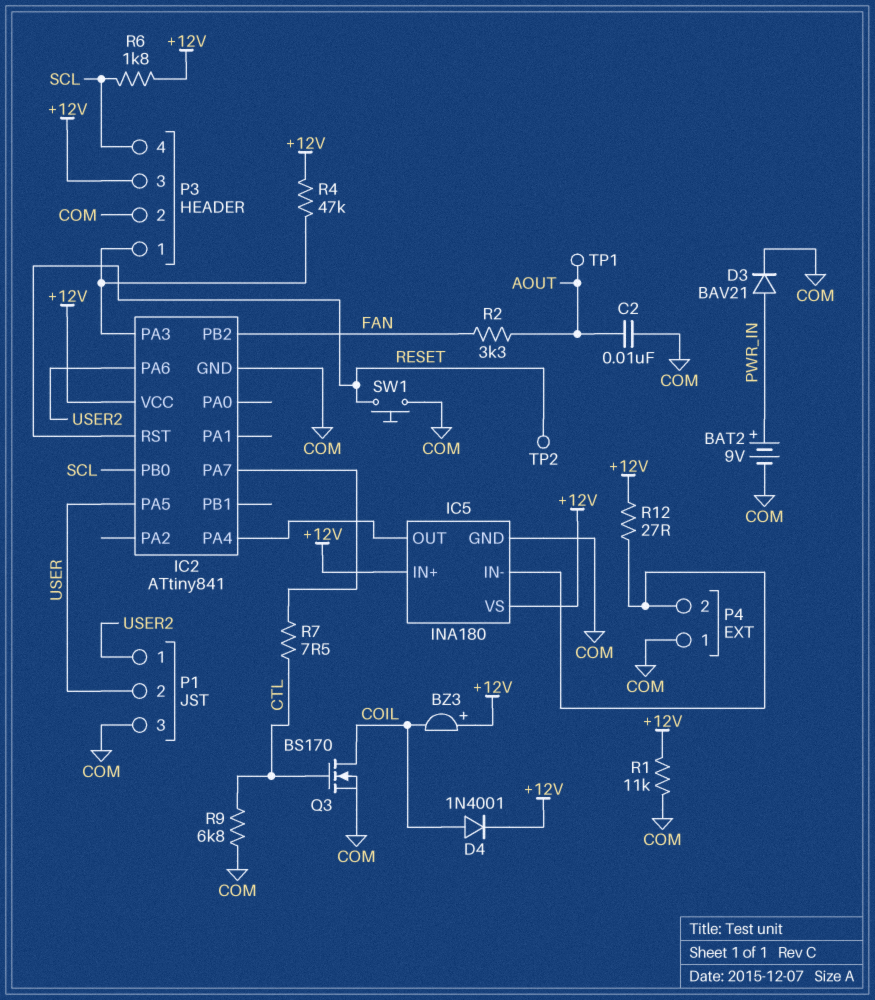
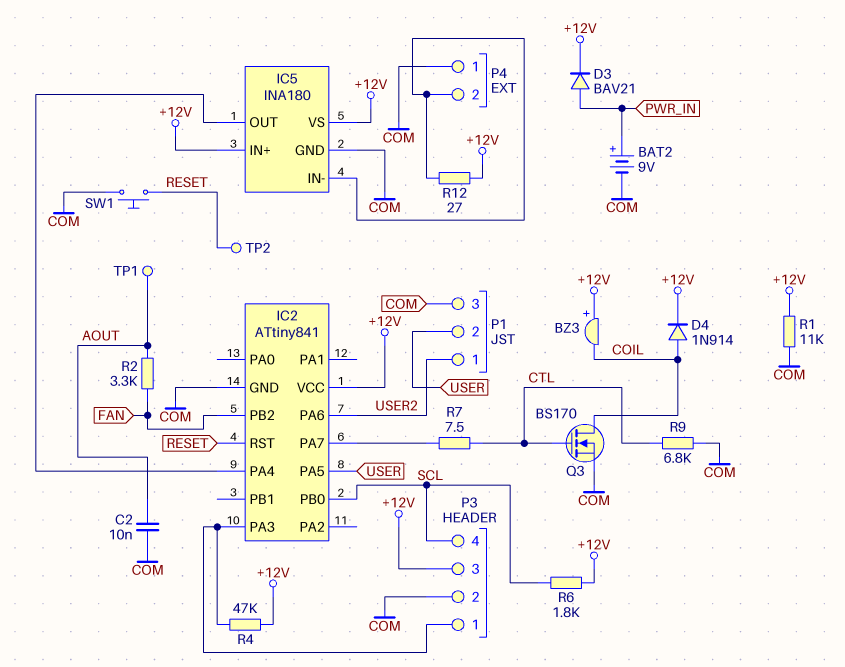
D3: diode BAV21 (A PWR_IN, K COM) -> diode BAV21 (A PWR_IN, K +12V)
D4: diode 1N4001 (A COIL, K +12V) -> diode 1N914 (A COIL, K +12V)

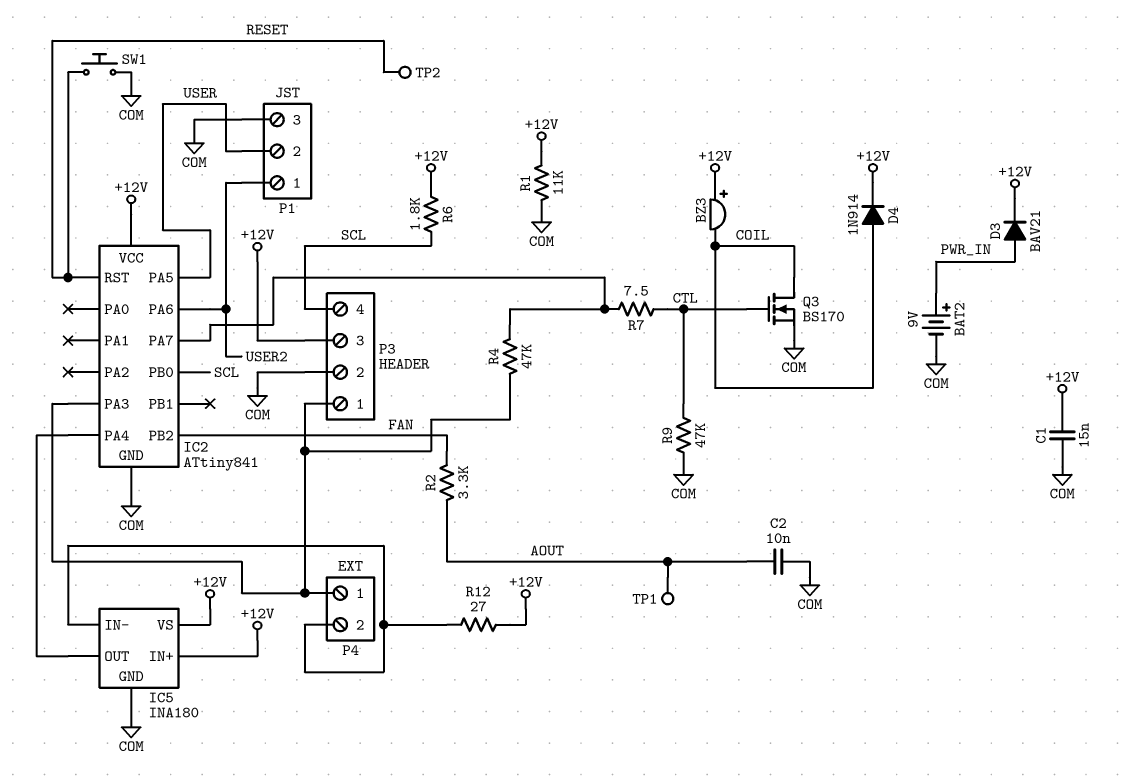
C1: none -> 15nF (+12V, COM)
P4 pin 1: COM -> IC2/PA3
R4: 47k (+12V, IC2/PA3) -> 47k (IC2/PA3, IC2/PA7)
R9: 6.8k (COM, CTL) -> 47k (COM, CTL)

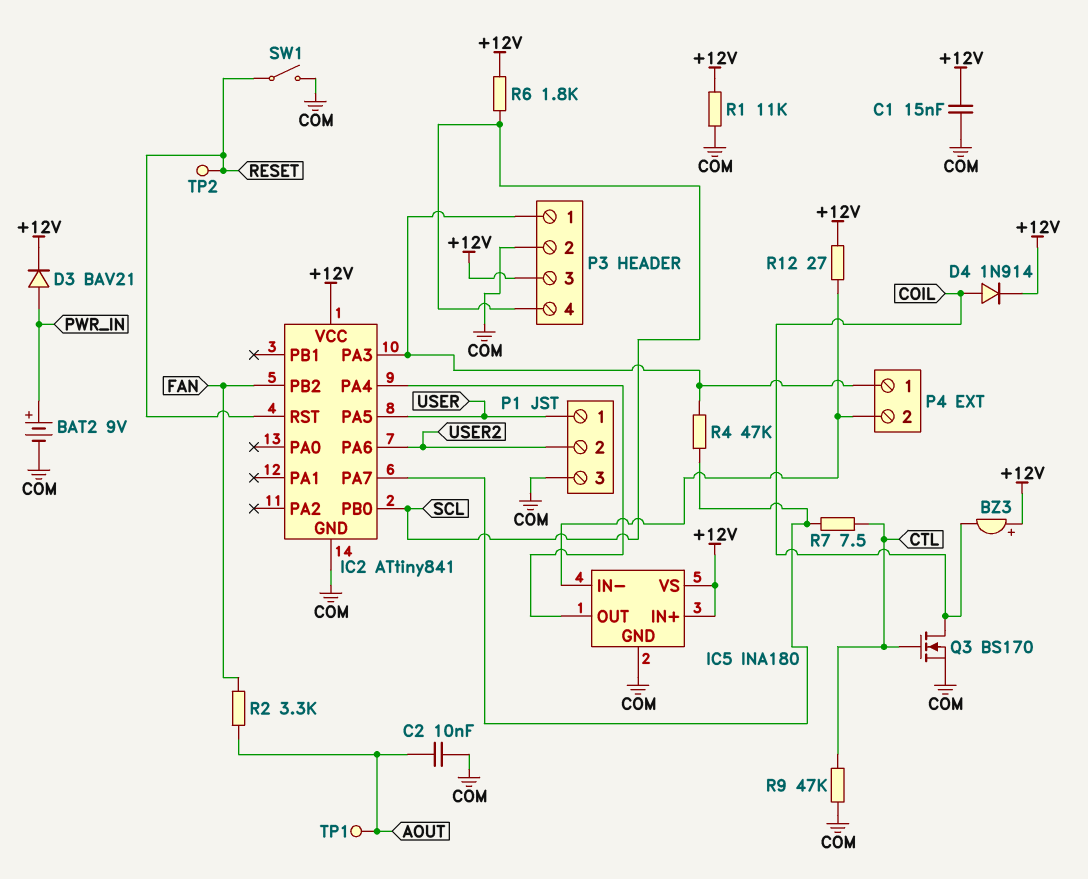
P1 pin 1: USER2 -> USER
P1 pin 2: USER -> USER2
SW1: button (COM, RESET) -> switch (COM, RESET)

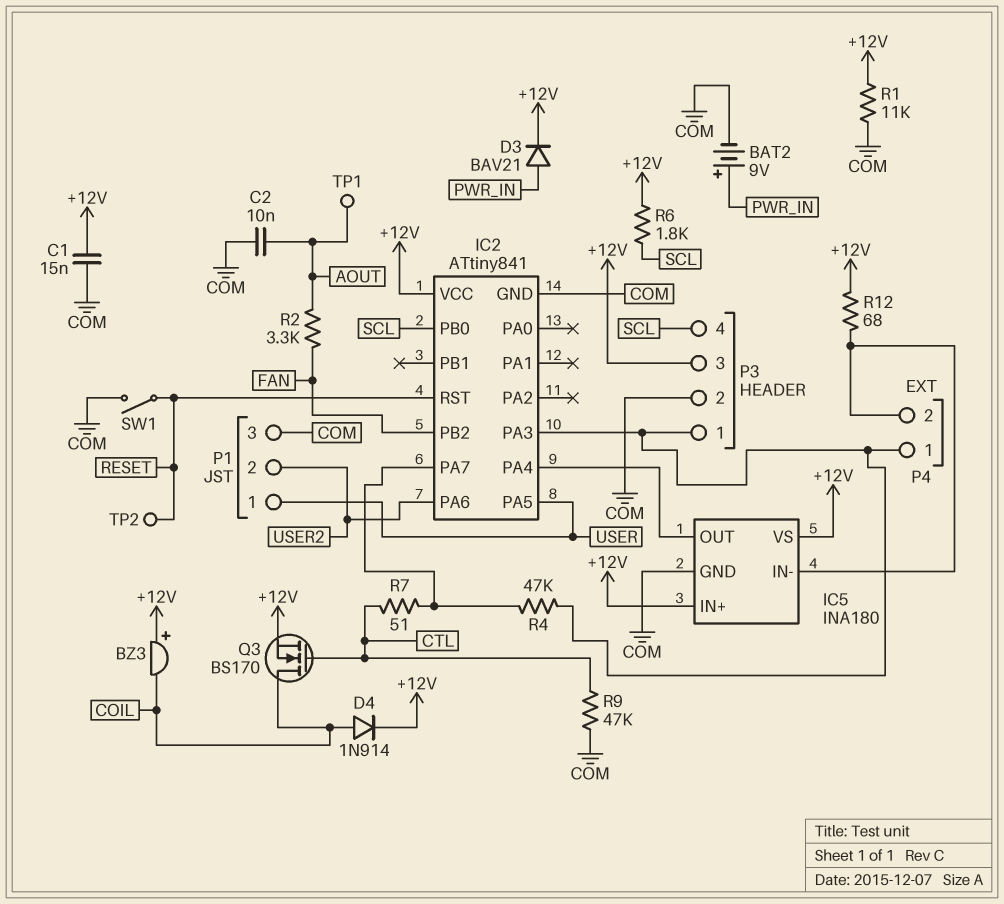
Q3: NMOS BS170 (G CTL, D COIL, S COM) -> NMOS BS170 (G CTL, D COIL, S +12V)
R7: 7.5 (CTL, IC2/PA7) -> 51 (CTL, IC2/PA7)
R12: 27 (+12V, IC5/IN-) -> 68 (+12V, IC5/IN-)

